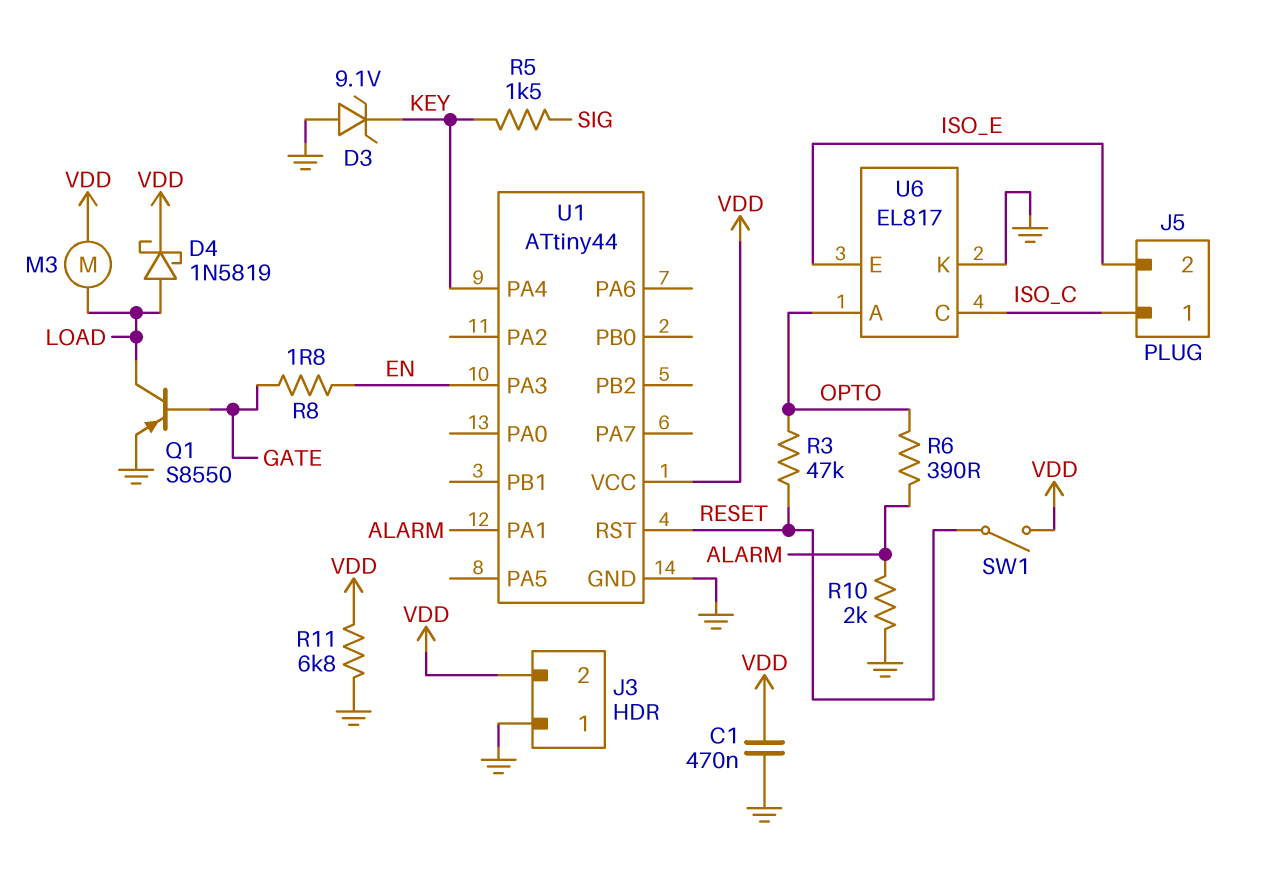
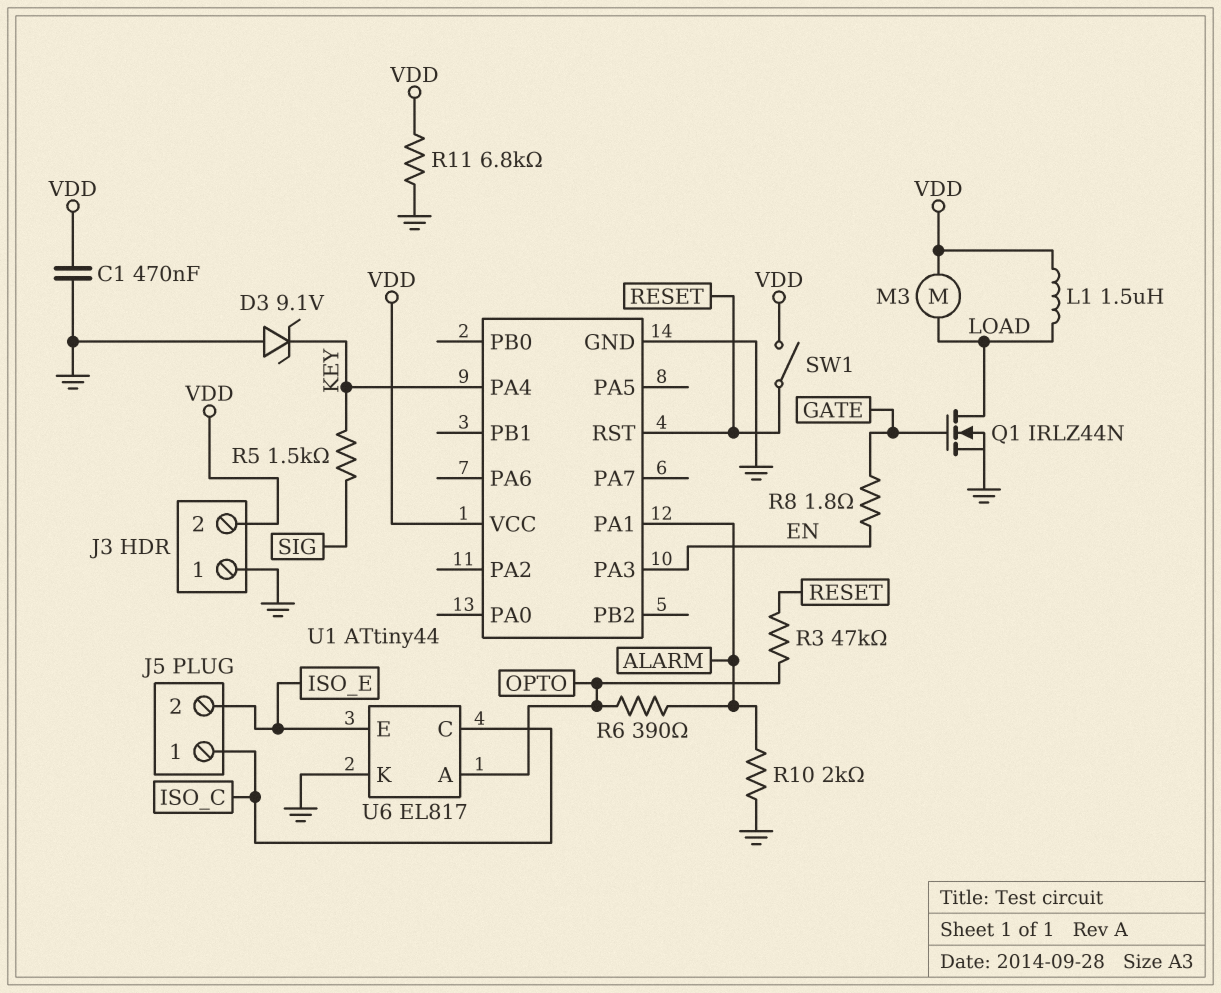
D4: schottky 1N5819 (A LOAD, K VDD) -> none
L1: none -> 1.5uH (LOAD, VDD)
Q1: PNP S8550 (B GATE, C LOAD, E GND) -> NMOS IRLZ44N (G GATE, D LOAD, S GND)

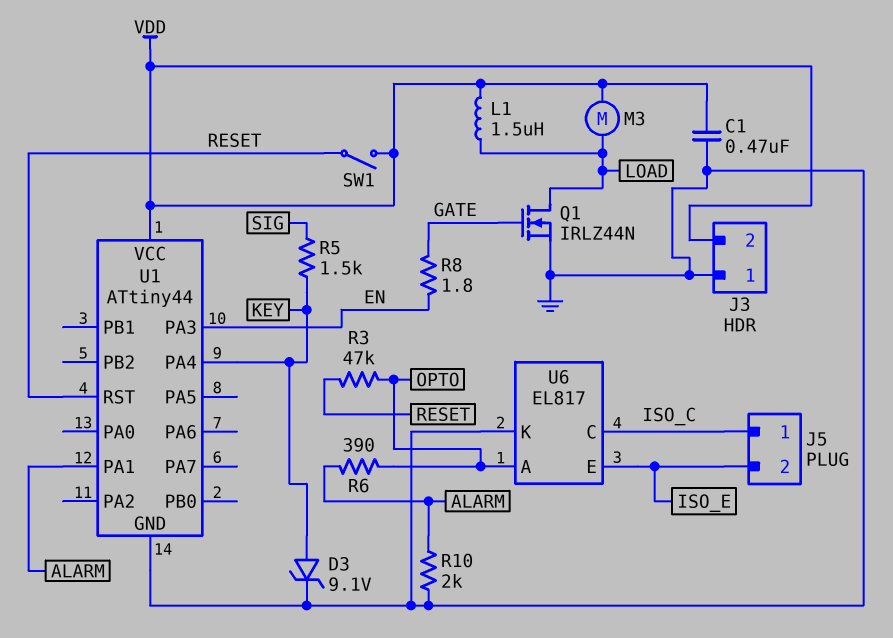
D3: zener 9.1V (A GND, K KEY) -> zener 9.1V (A KEY, K GND)
R11: 6.8k (GND, VDD) -> none

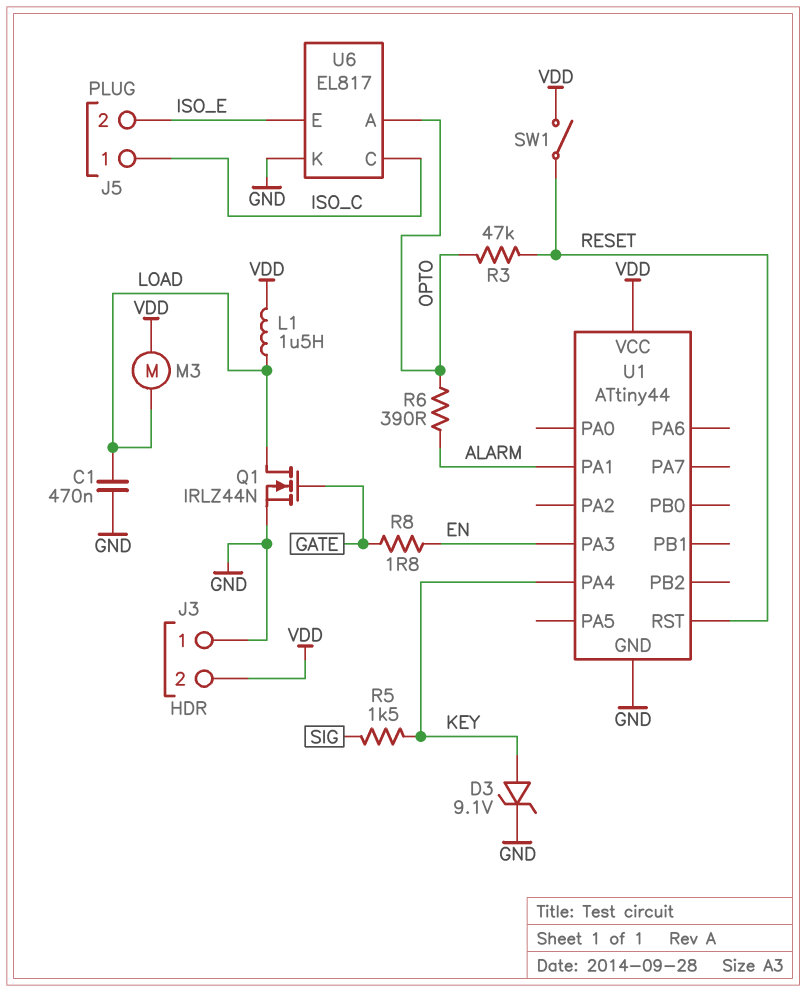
C1: 470nF (GND, VDD) -> 470nF (GND, LOAD)
R10: 2k (ALARM, GND) -> none

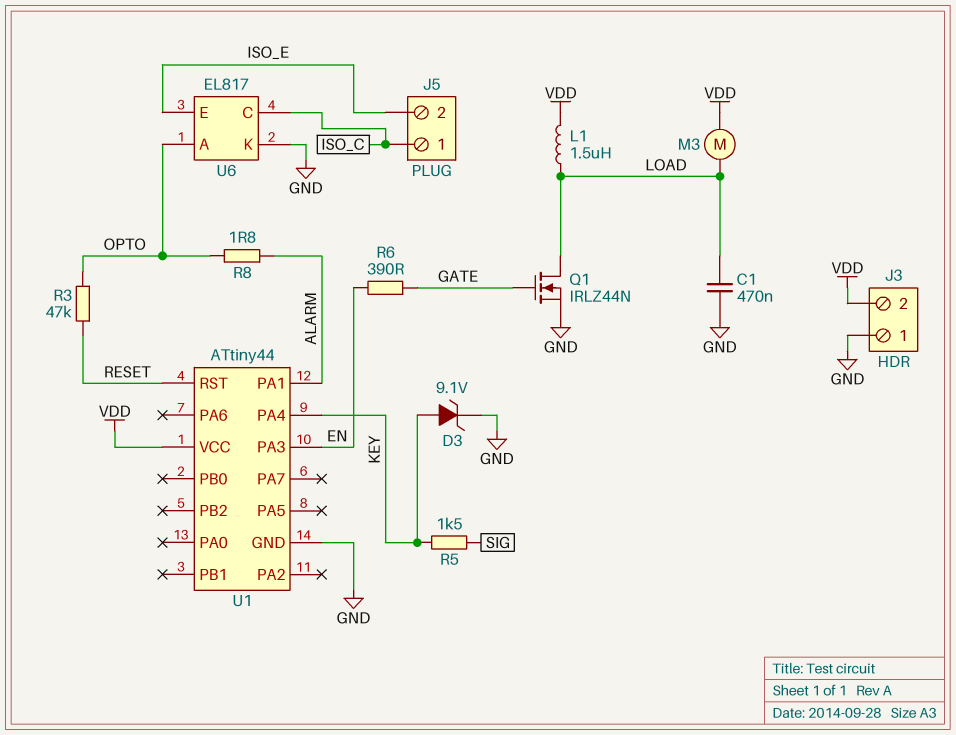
R6: 390 (ALARM, OPTO) -> 390 (EN, GATE)
R8: 1.8 (EN, GATE) -> 1.8 (ALARM, OPTO)
SW1: switch (RESET, VDD) -> none

